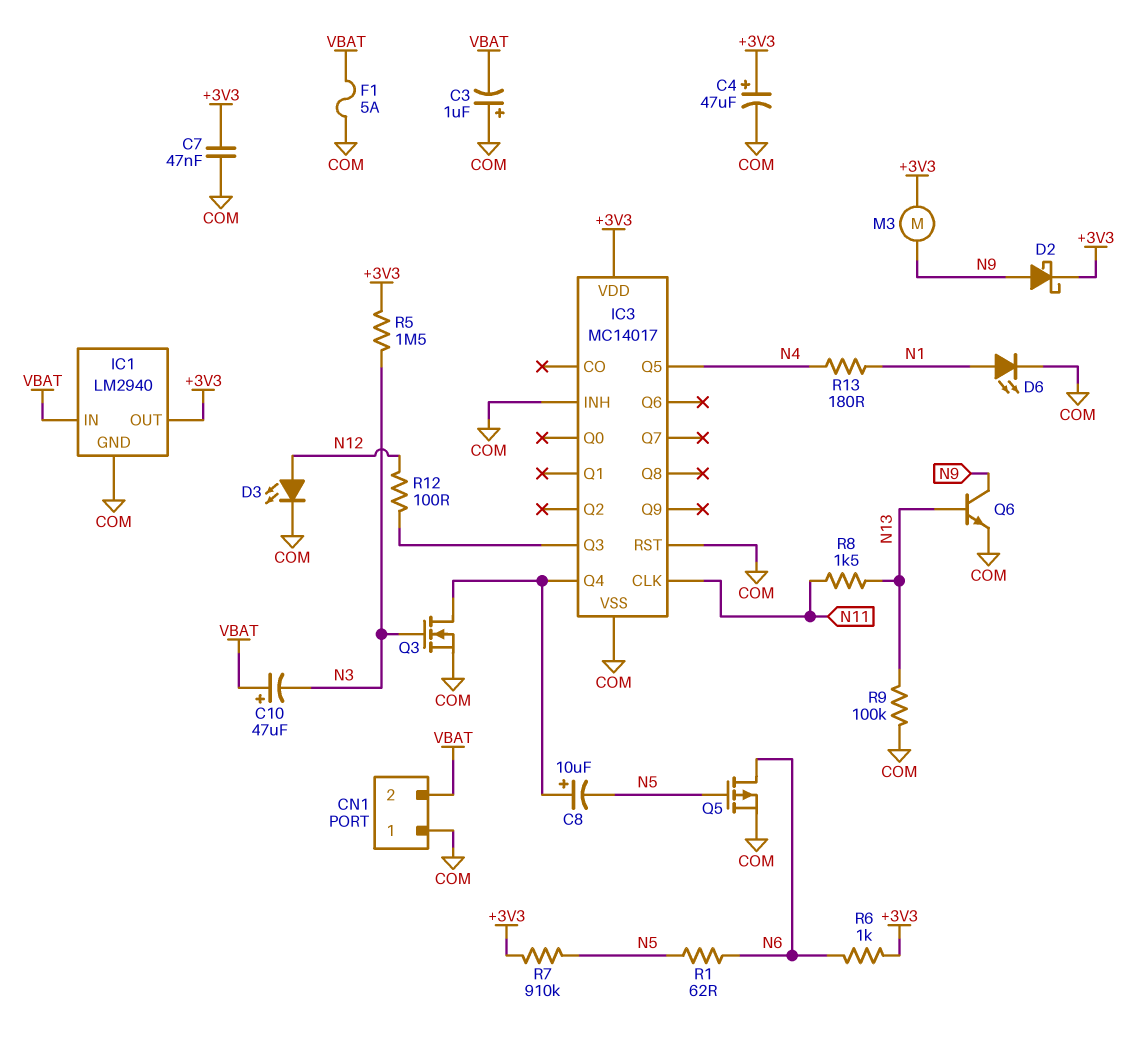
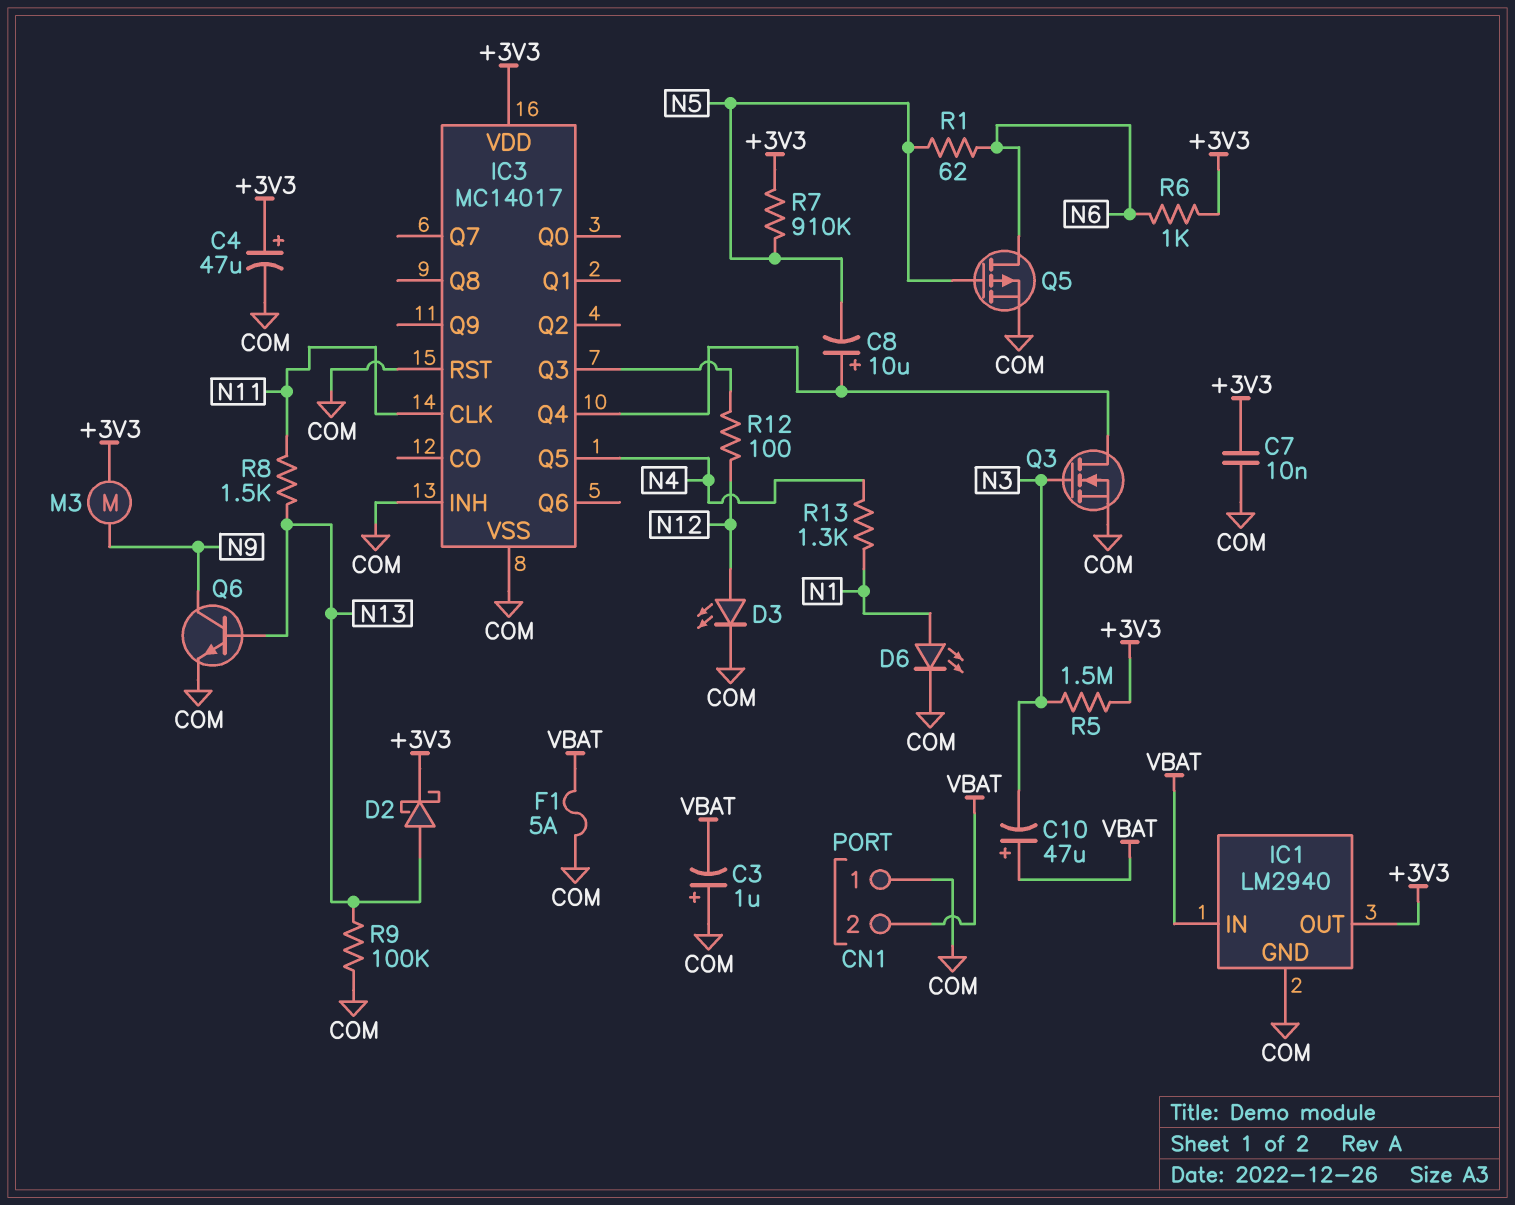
C7: 47nF (+3V3, COM) -> 10nF (+3V3, COM)
D2: schottky (A N9, K +3V3) -> schottky (A N13, K +3V3)
R13: 180 (N1, N4) -> 1.3k (N1, N4)

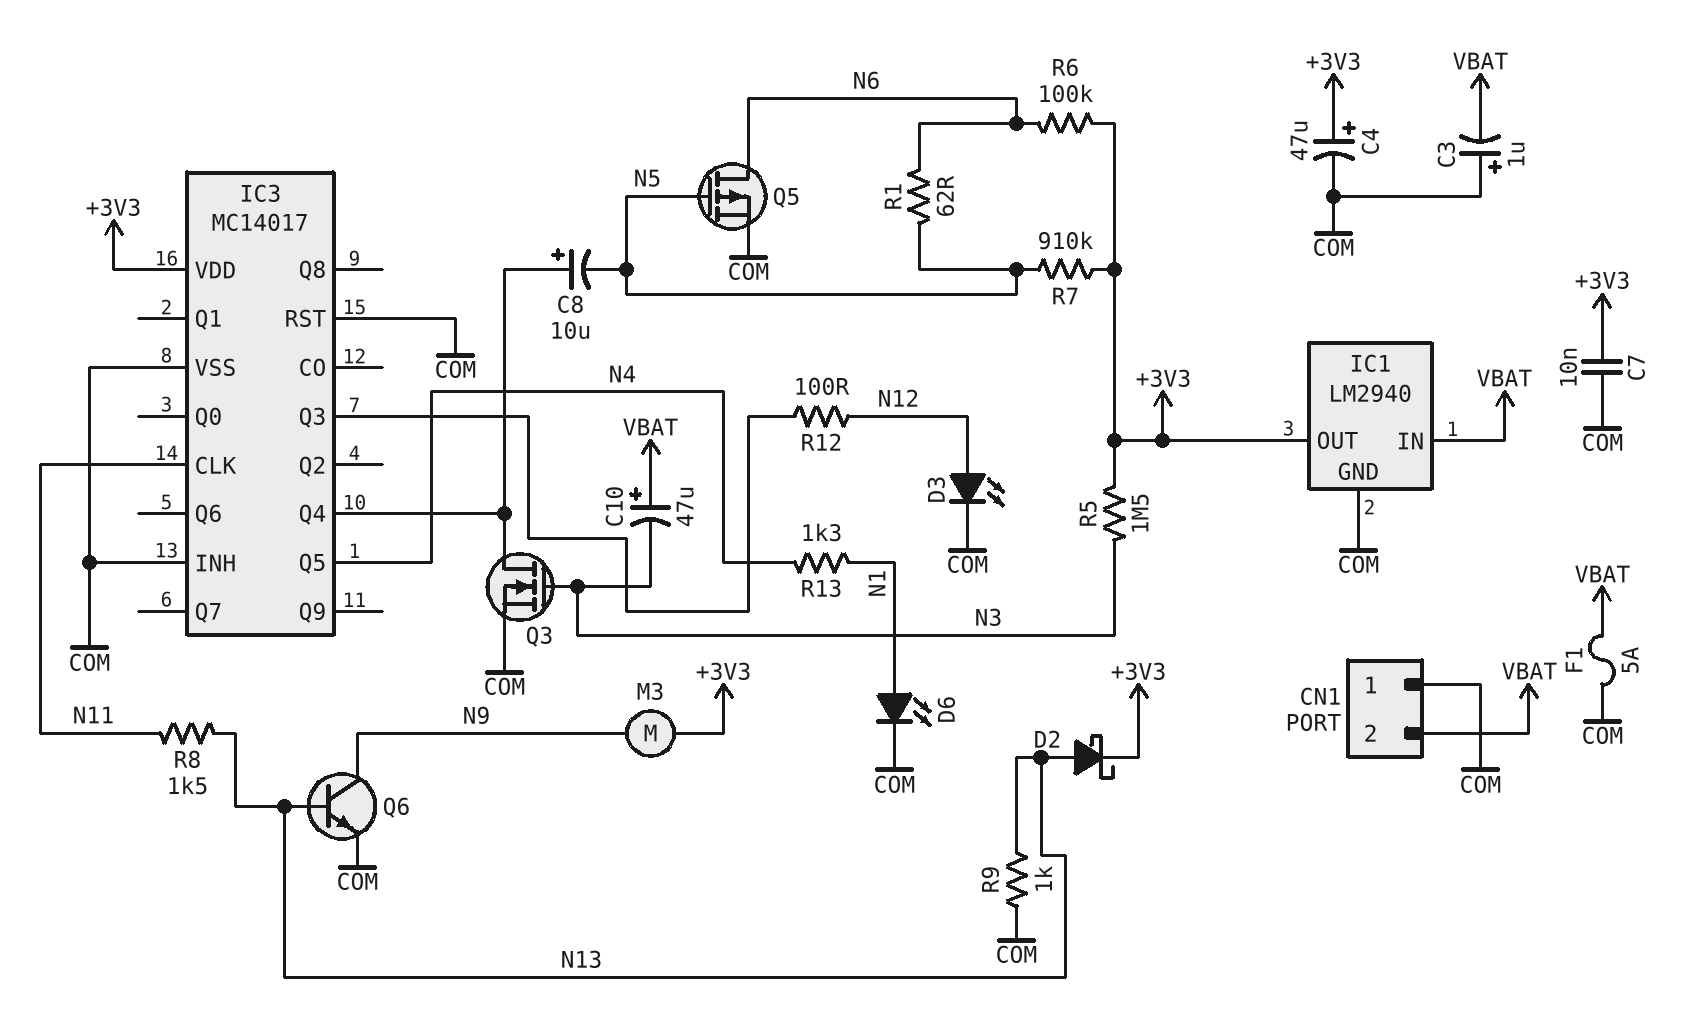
R6: 1k (+3V3, N6) -> 100k (+3V3, N6)
R9: 100k (COM, N13) -> 1k (COM, N13)

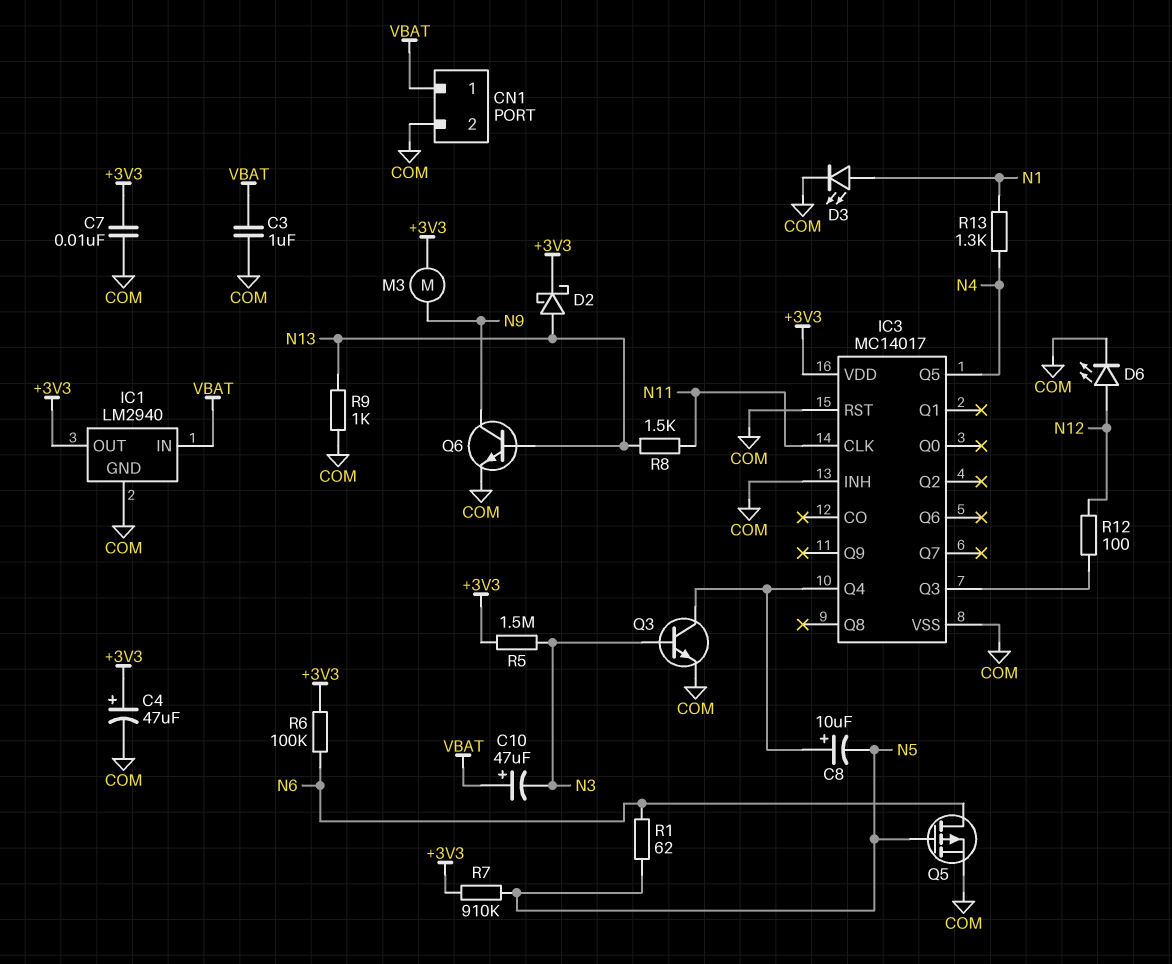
C3: 1uF (plus COM, minus VBAT) -> 1uF (COM, VBAT)
CN1 pin 1: COM -> VBAT
CN1 pin 2: VBAT -> COM
D3: LED (A N12, K COM) -> LED (A N1, K COM)
D6: LED (A N1, K COM) -> LED (A N12, K COM)
F1: 5A (COM, VBAT) -> none
Q3: NMOS (G N3, D IC3/Q4, S COM) -> NPN (B N3, C IC3/Q4, E COM)

